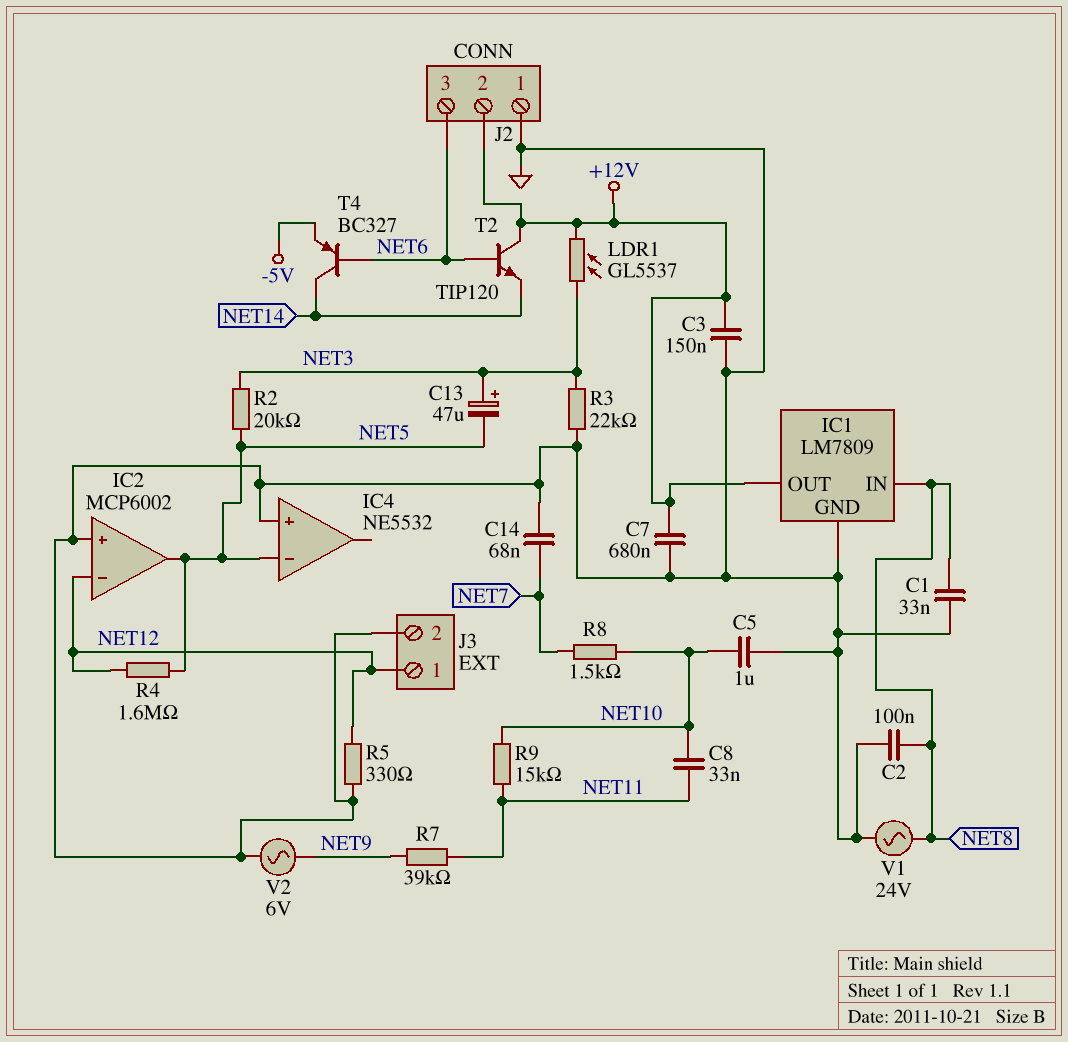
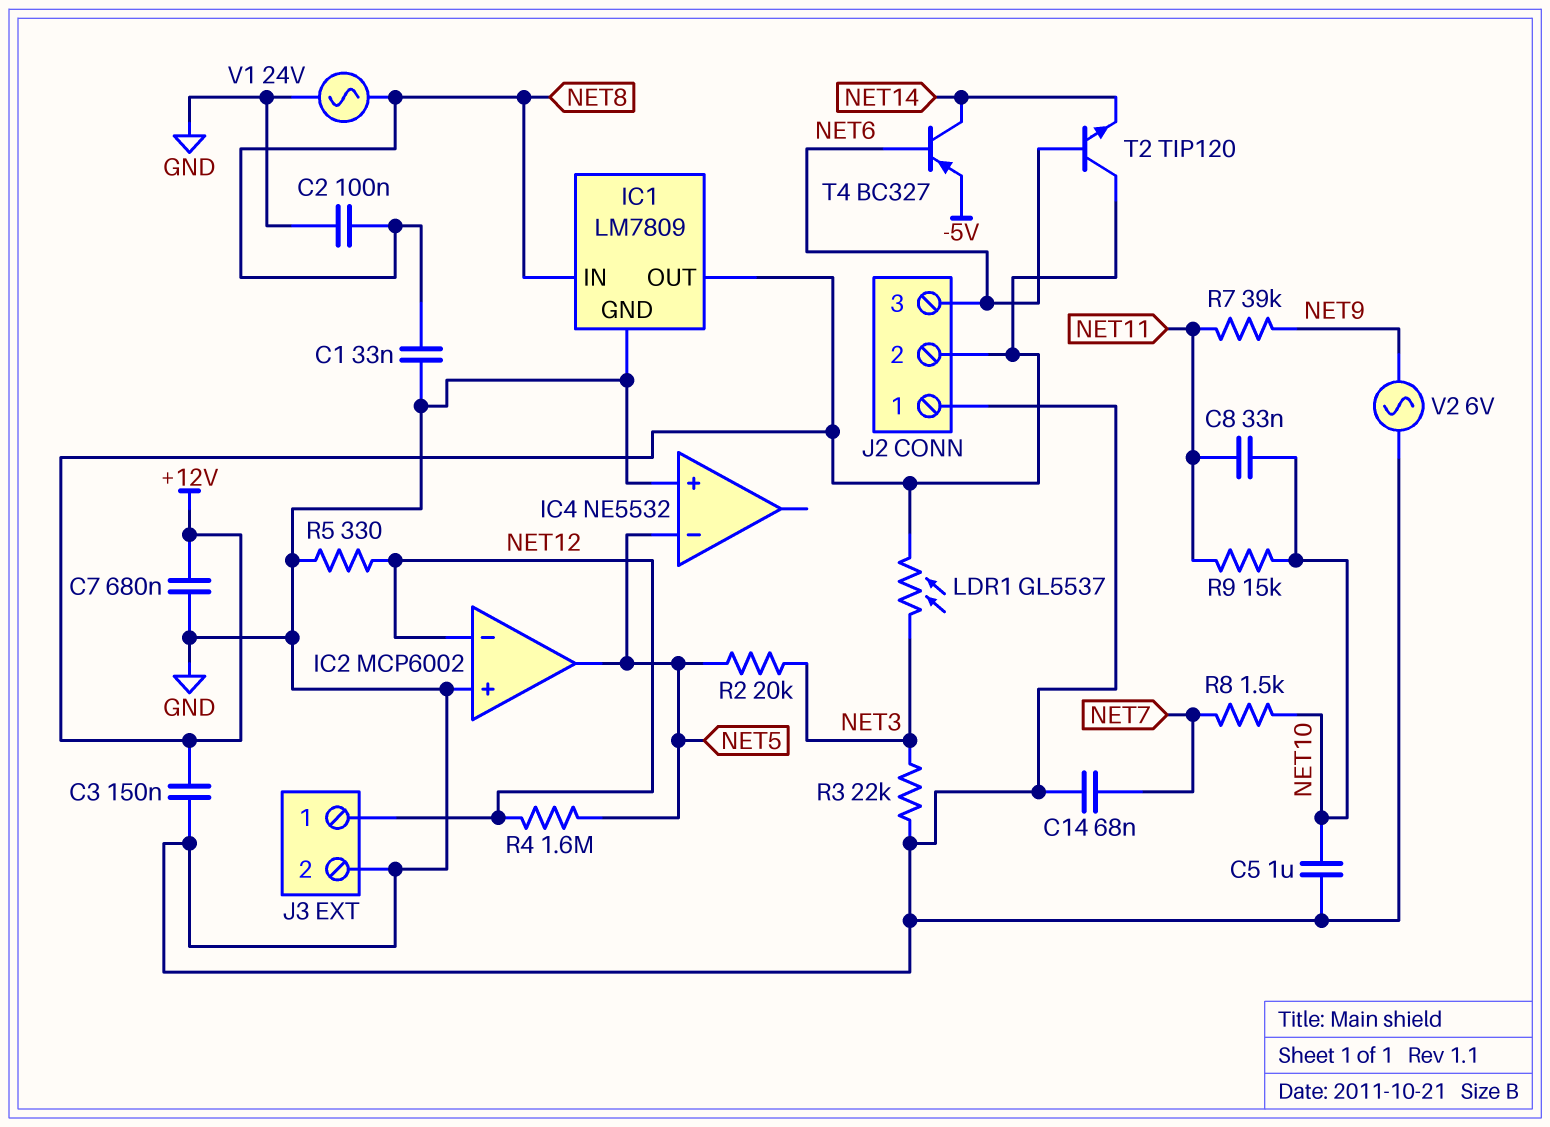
C13: 47uF (plus NET3, minus NET5) -> none

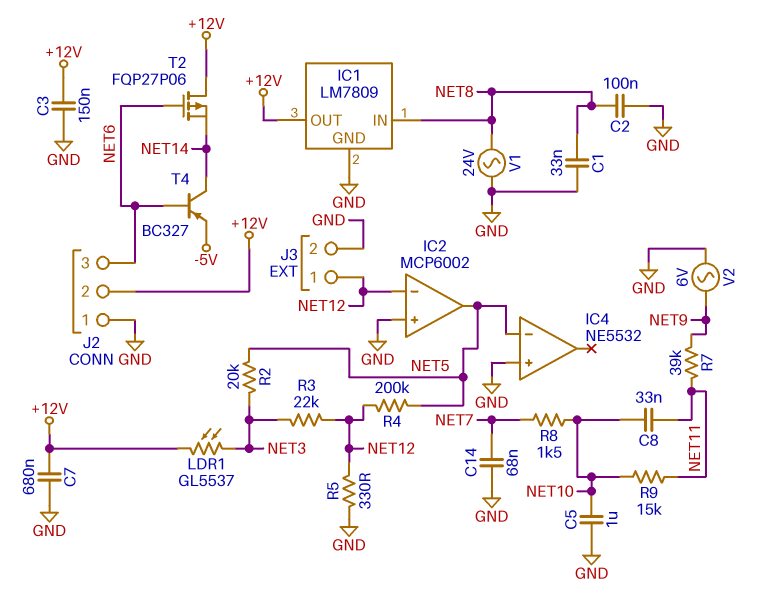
R3: 22k (GND, NET3) -> 22k (NET3, NET12)
R4: 1.6M (NET5, NET12) -> 200k (NET5, NET12)
T2: NPN TIP120 (B NET6, C +12V, E NET14) -> PMOS FQP27P06 (G NET6, D +12V, S NET14)

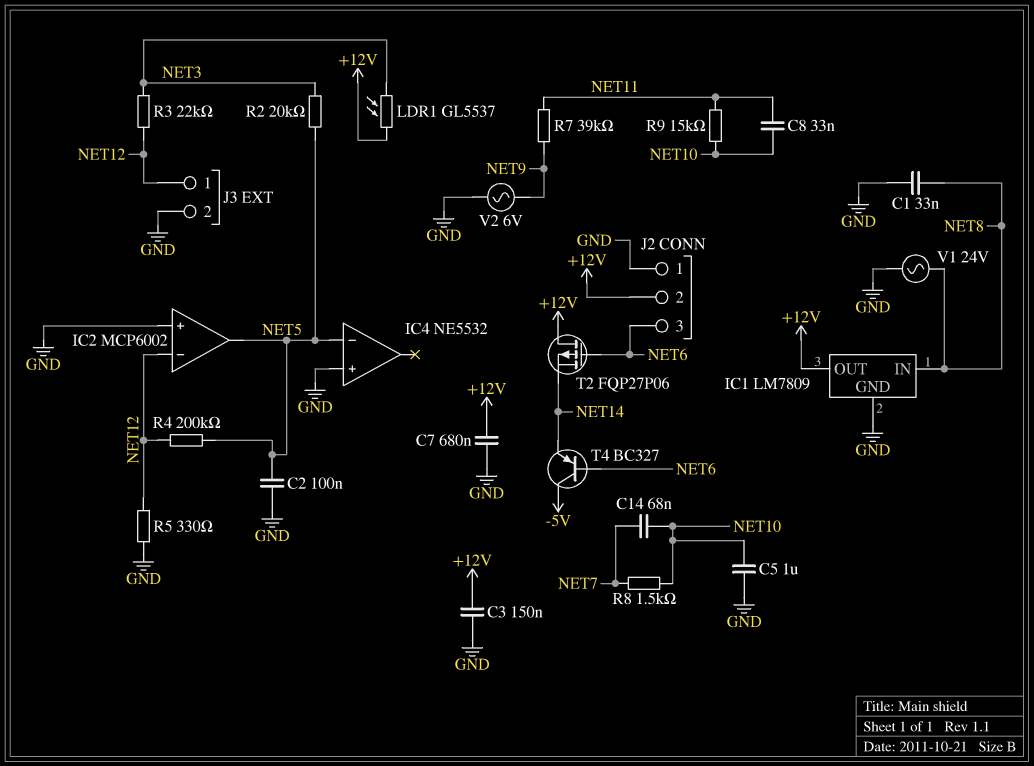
C2: 100nF (GND, NET8) -> 100nF (GND, NET5)
C14: 68nF (GND, NET7) -> 68nF (NET7, NET10)
T4: PNP BC327 (B NET6, C NET14, E -5V) -> PNP BC327 (B NET6, C -5V, E NET14)

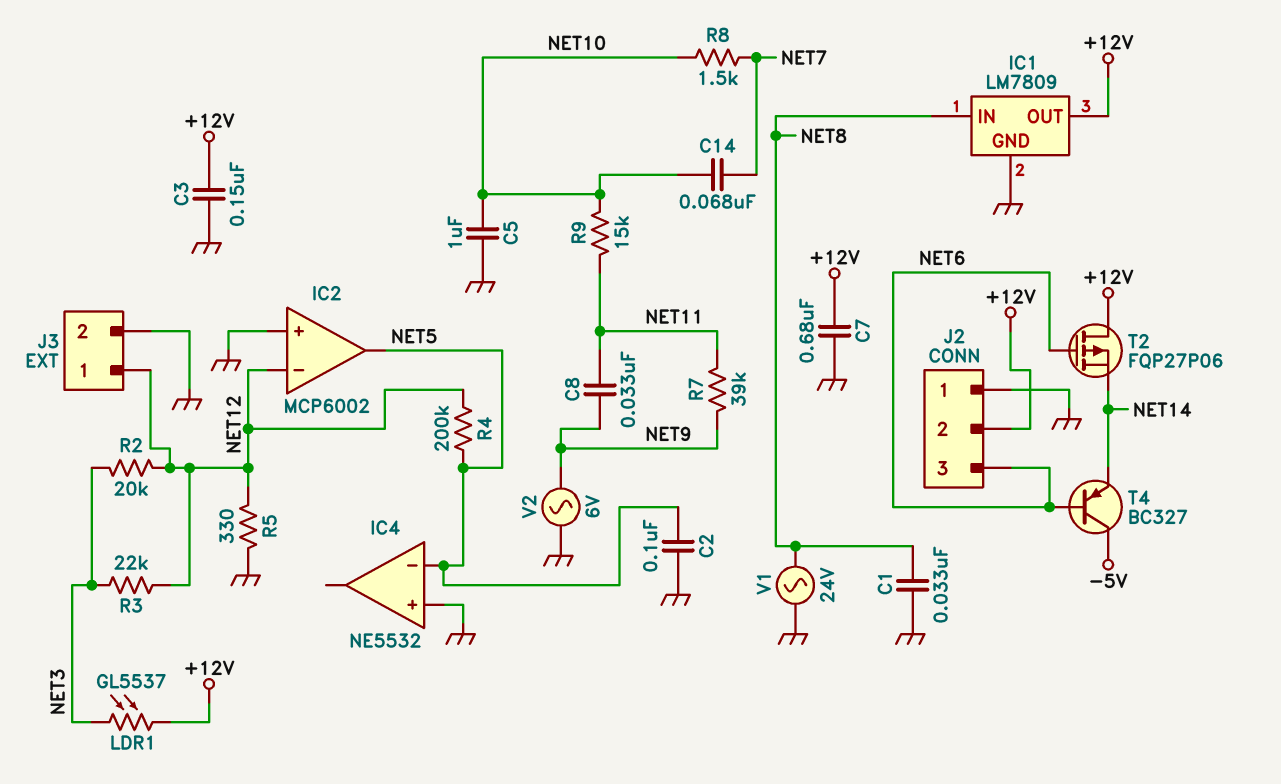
C8: 33nF (NET10, NET11) -> 33nF (NET9, NET11)
R2: 20k (NET3, NET5) -> 20k (NET3, NET12)

